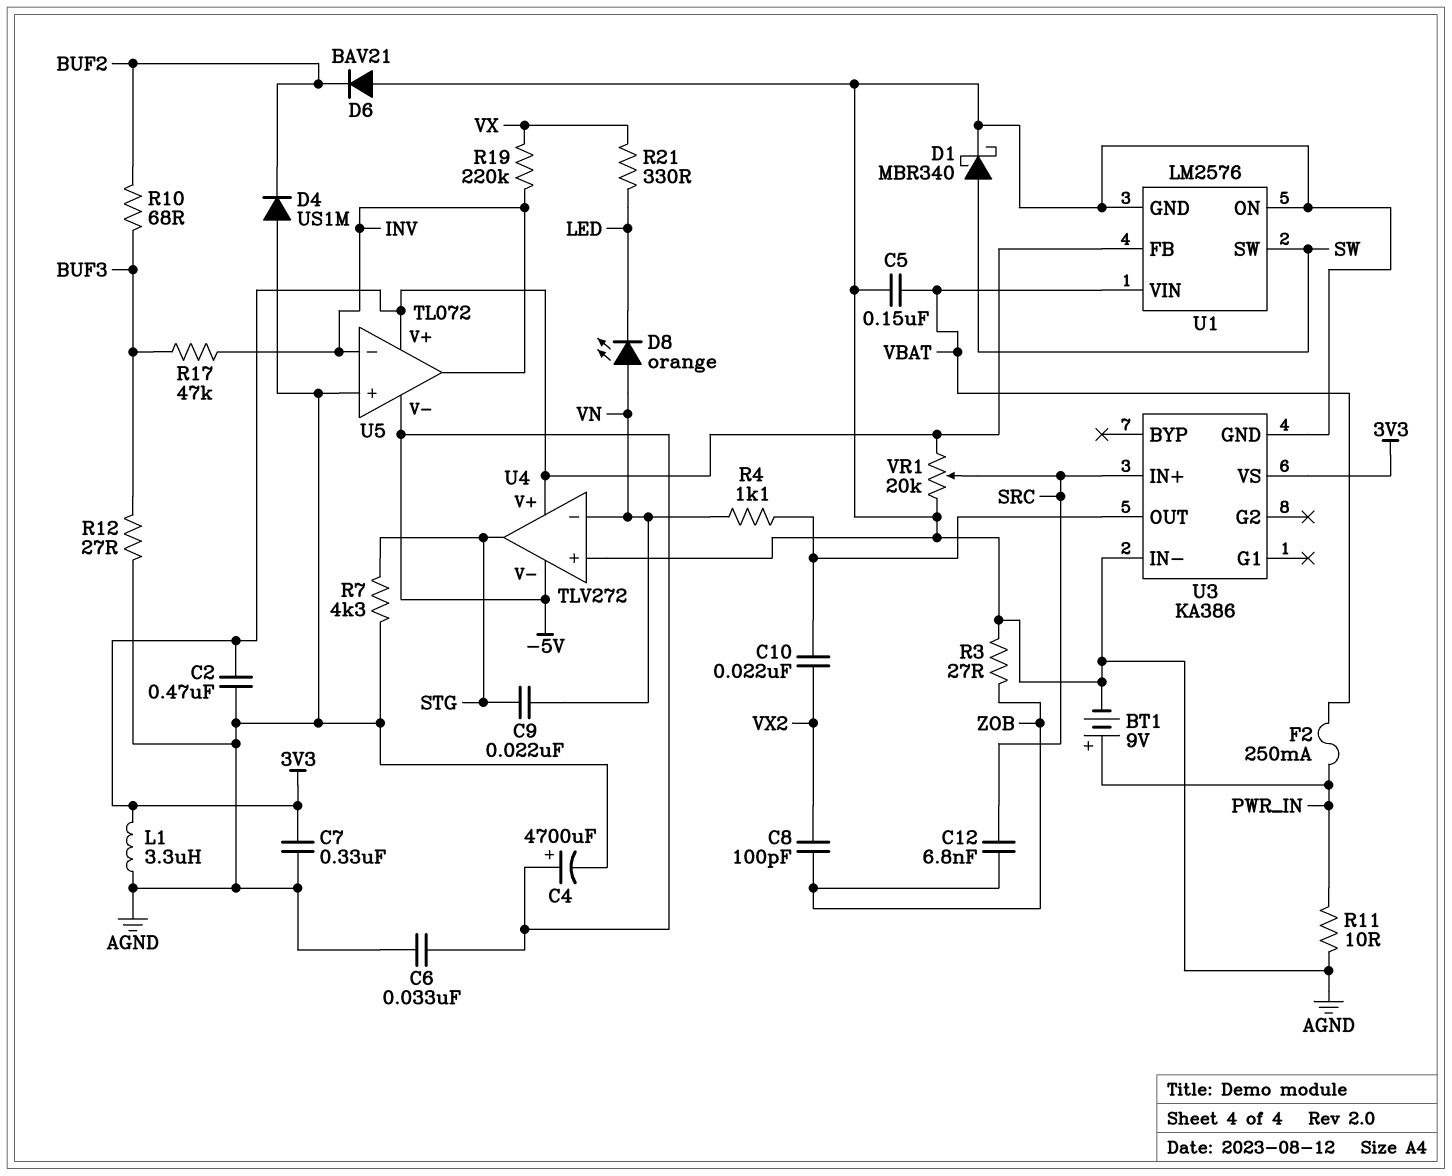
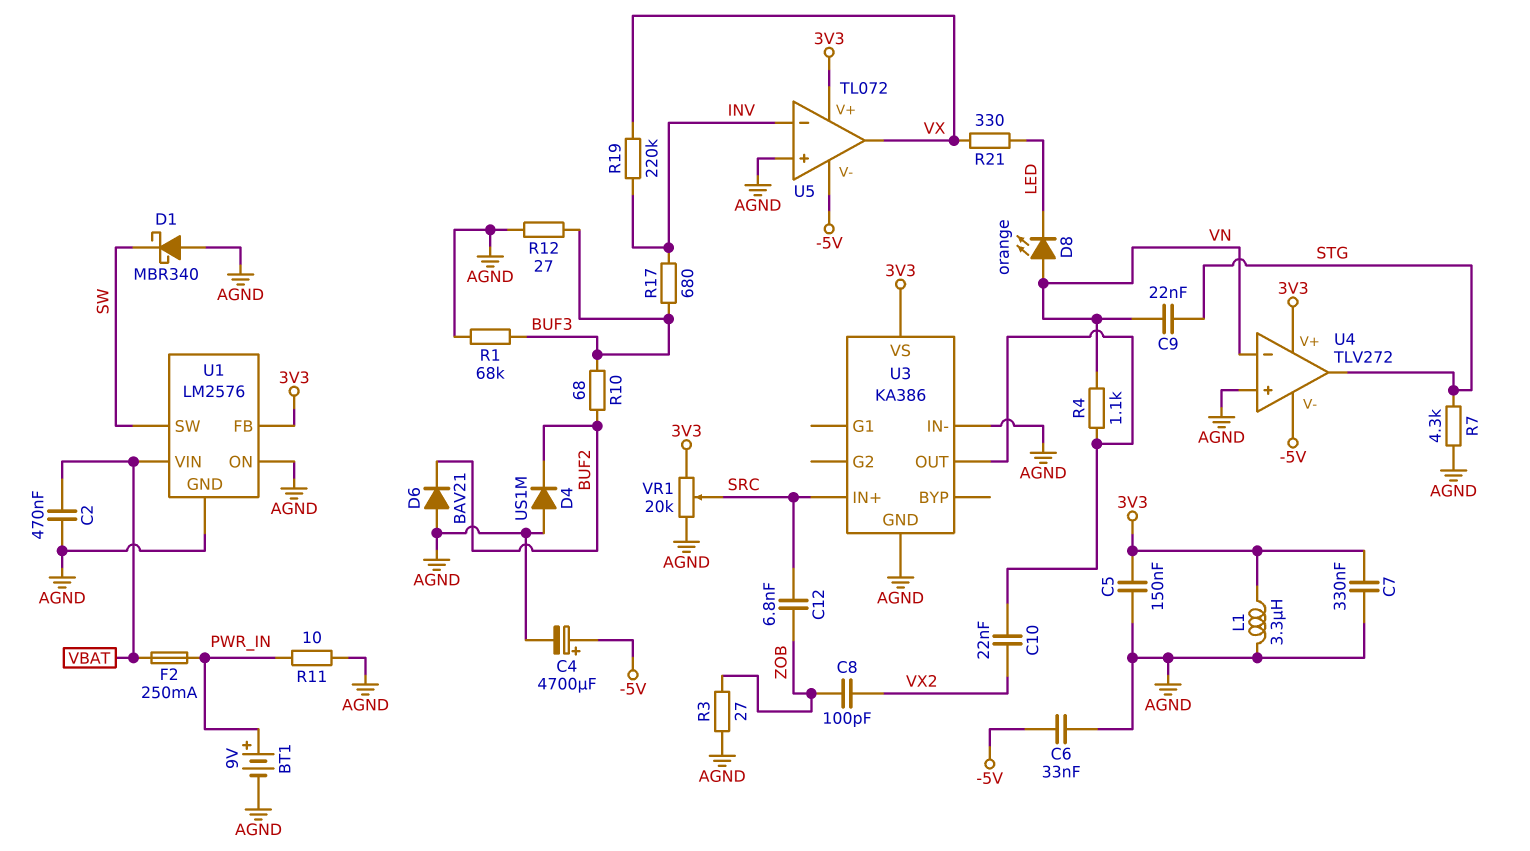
C2: 470nF (3V3, AGND) -> 470nF (AGND, VBAT)
C5: 150nF (AGND, VBAT) -> 150nF (3V3, AGND)
D1: schottky MBR340 (A SW, K AGND) -> schottky MBR340 (A AGND, K SW)
R1: none -> 68k (AGND, BUF3)
R17: 47k (BUF3, INV) -> 680 (BUF3, INV)
U5 pin out: INV -> VX

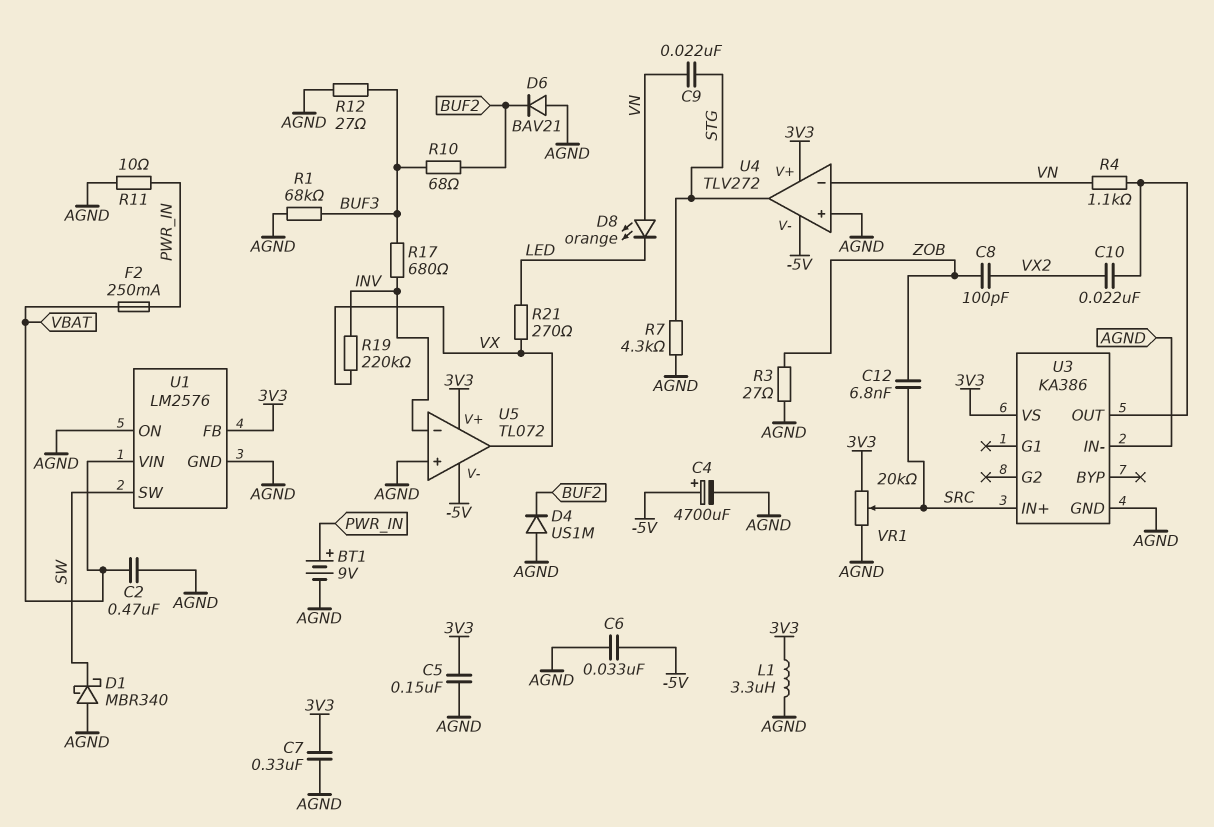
R21: 330 (LED, VX) -> 270 (LED, VX)

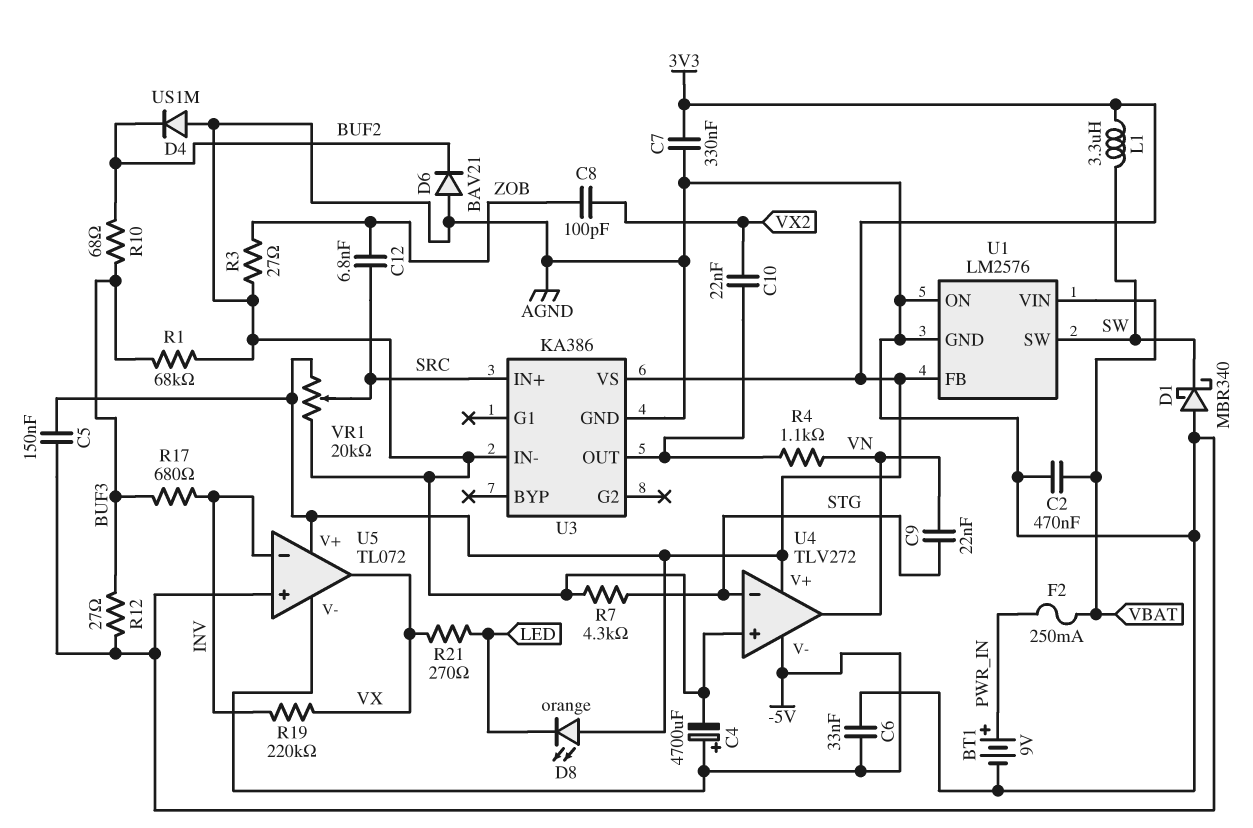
D8: LED orange (A VN, K LED) -> LED orange (A 3V3, K LED)
L1: 3.3uH (3V3, AGND) -> 3.3uH (3V3, SW)
R11: 10 (AGND, PWR_IN) -> none
U4 pin in-: VN -> STG
U4 pin out: STG -> VN

